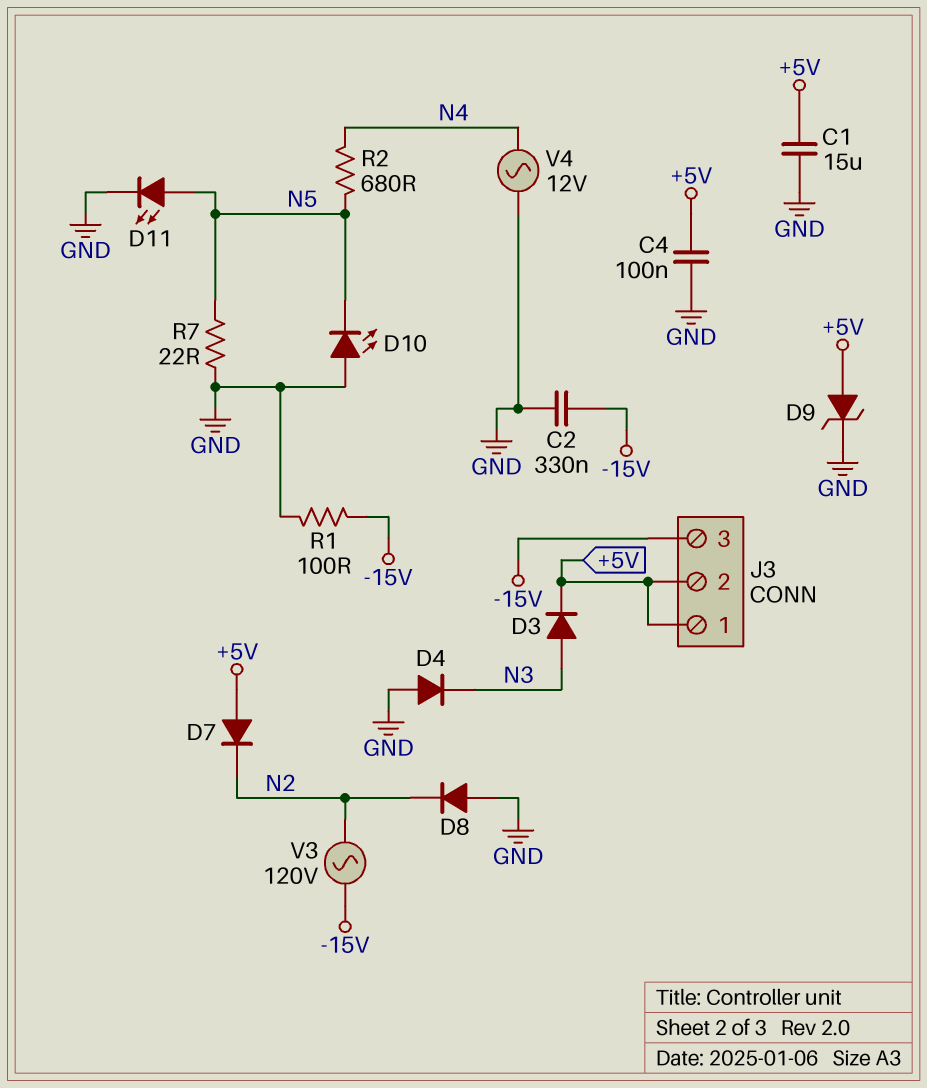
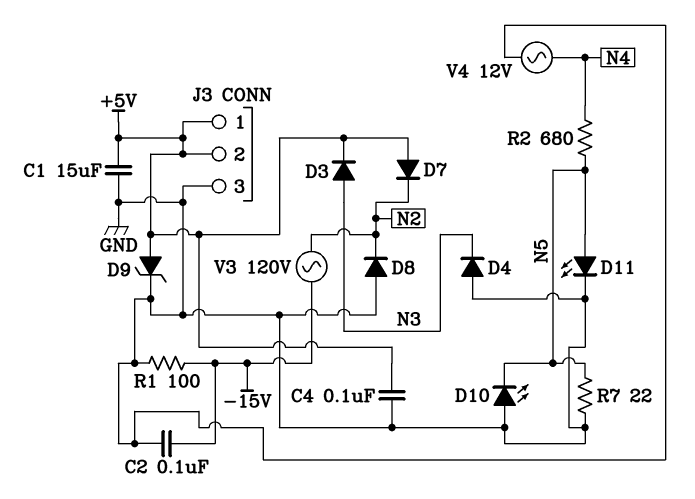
C2: 330nF (-15V, GND) -> 100nF (-15V, GND)
J3 pin 3: -15V -> GND

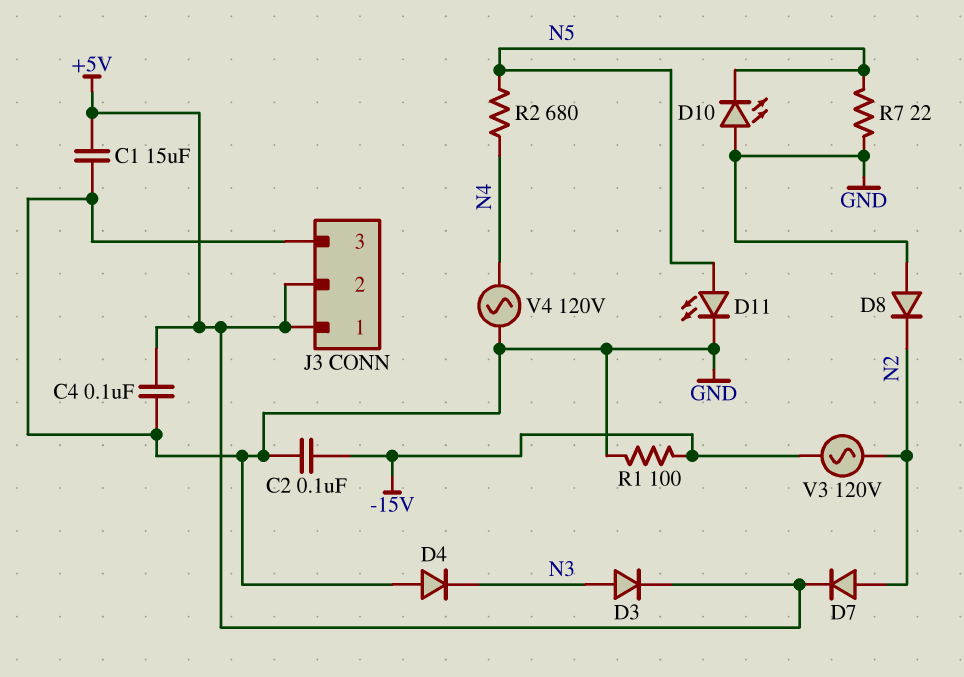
D7: diode (A +5V, K N2) -> diode (A N2, K +5V)
D9: zener (A +5V, K GND) -> none
V4: AC 12V (GND, N4) -> AC 120V (GND, N4)

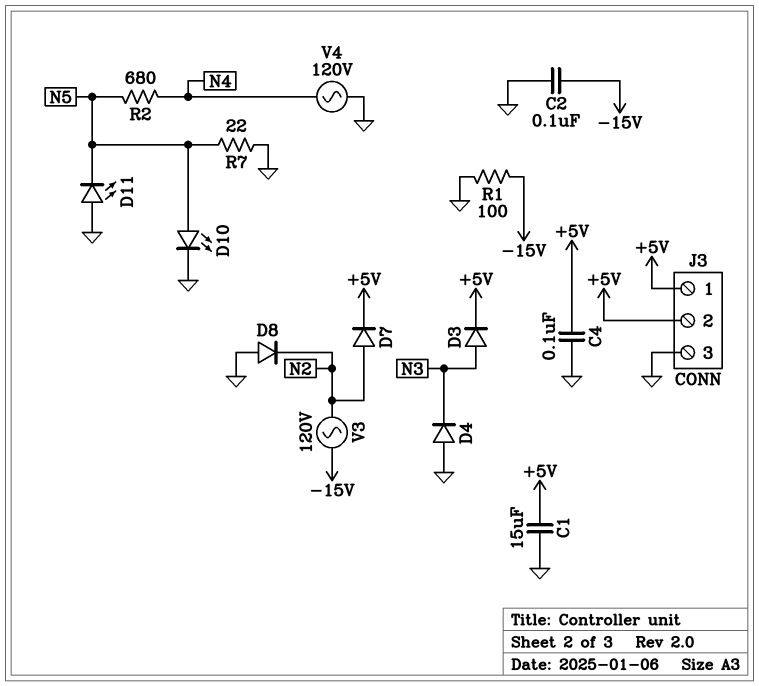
D10: LED (A GND, K N5) -> LED (A N5, K GND)
D11: LED (A N5, K GND) -> LED (A GND, K N5)

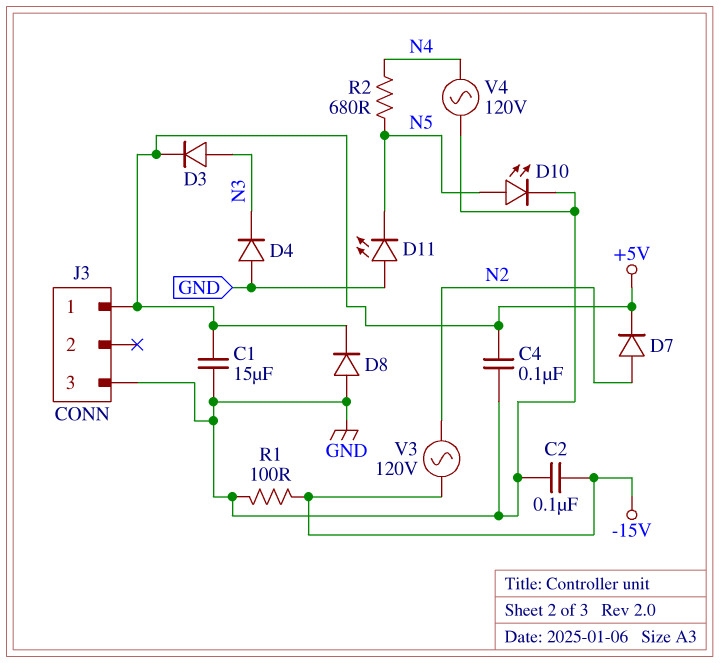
D8: diode (A GND, K N2) -> diode (A GND, K +5V)
J3 pin 2: +5V -> none
R7: 22 (GND, N5) -> none

